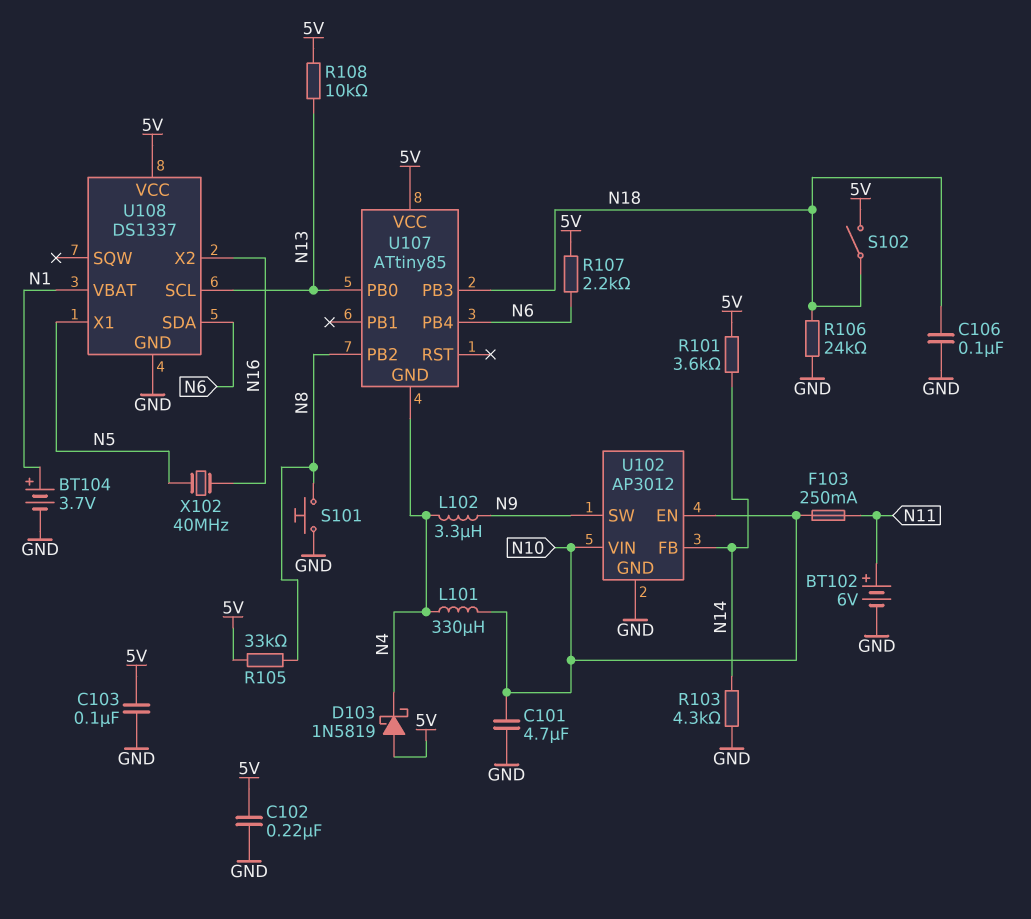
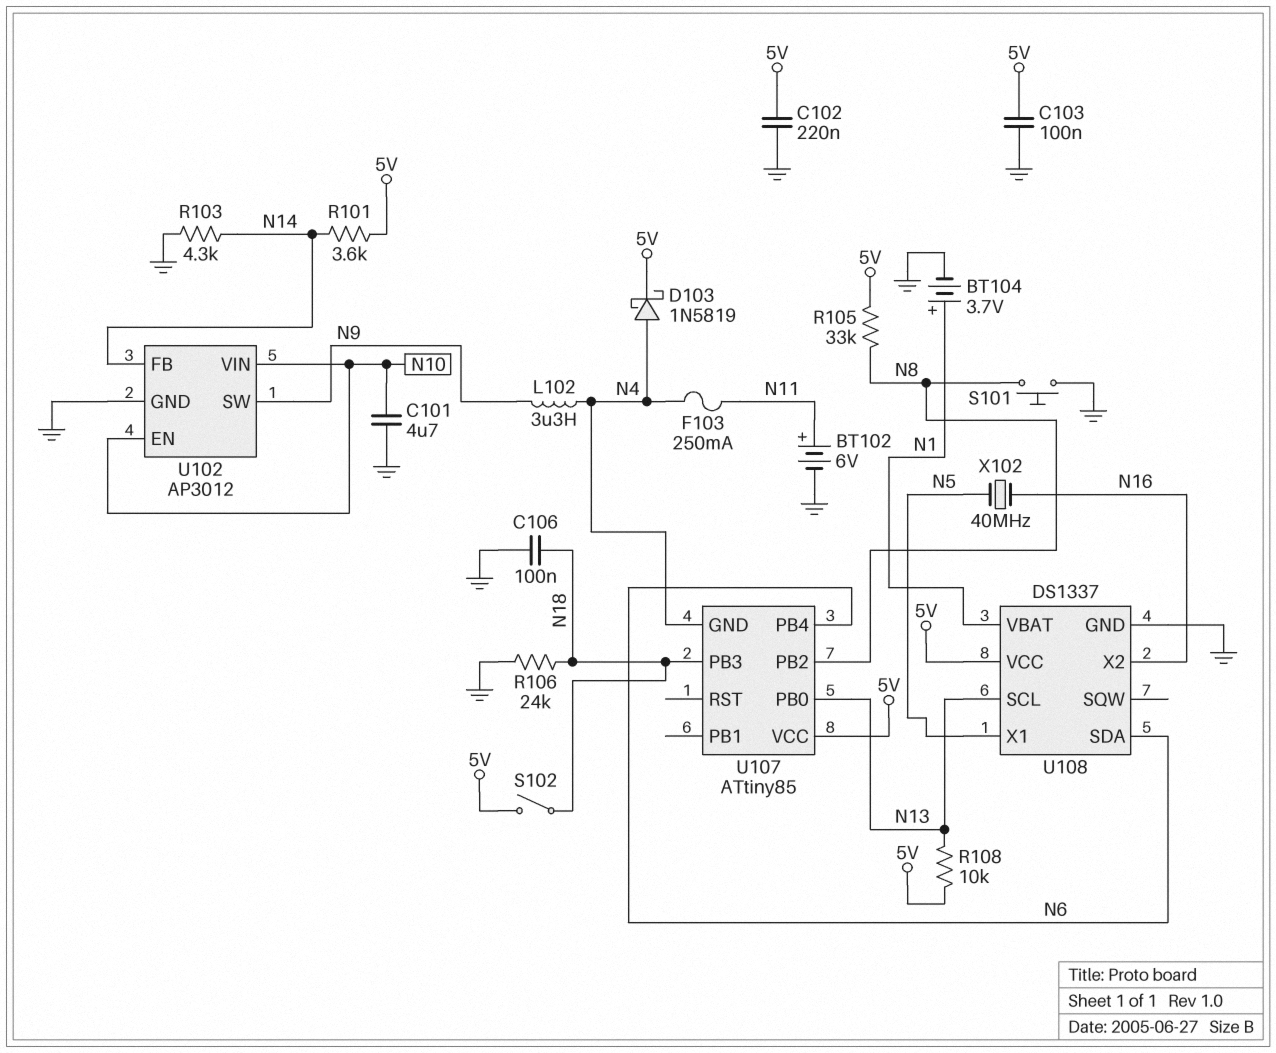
D103: schottky 1N5819 (A 5V, K N4) -> schottky 1N5819 (A N4, K 5V)
F103: 250mA (N10, N11) -> 250mA (N4, N11)
L101: 330uH (N4, N10) -> none
R107: 2.2k (5V, N6) -> none

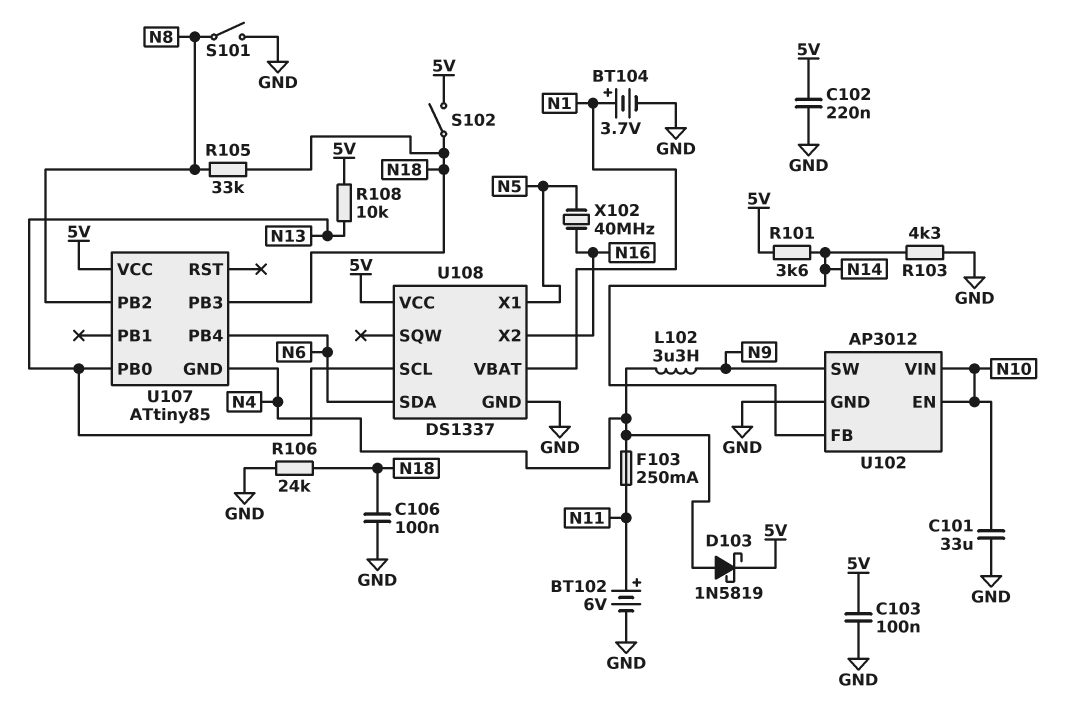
C101: 4.7uF (GND, N10) -> 33uF (GND, N10)
R105: 33k (5V, N8) -> 33k (N8, N18)
S101: button (GND, N8) -> switch (GND, N8)

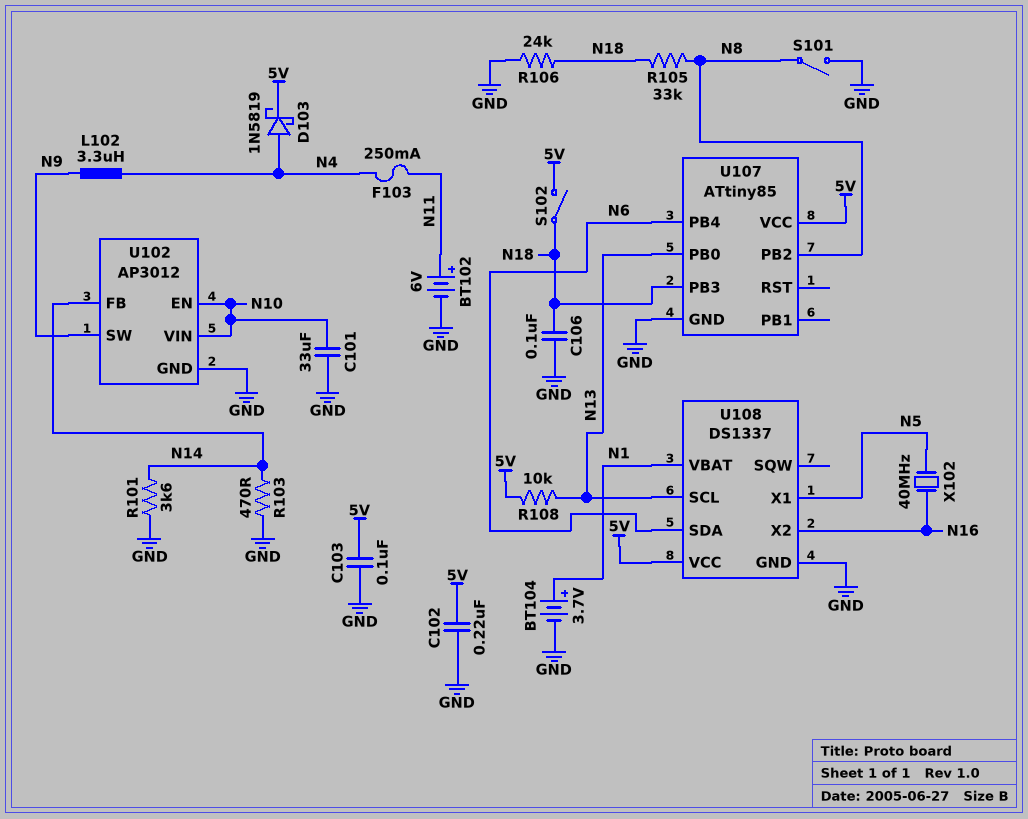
R101: 3.6k (5V, N14) -> 3.6k (GND, N14)
R103: 4.3k (GND, N14) -> 470 (GND, N14)
U107 pin GND: N4 -> GND

